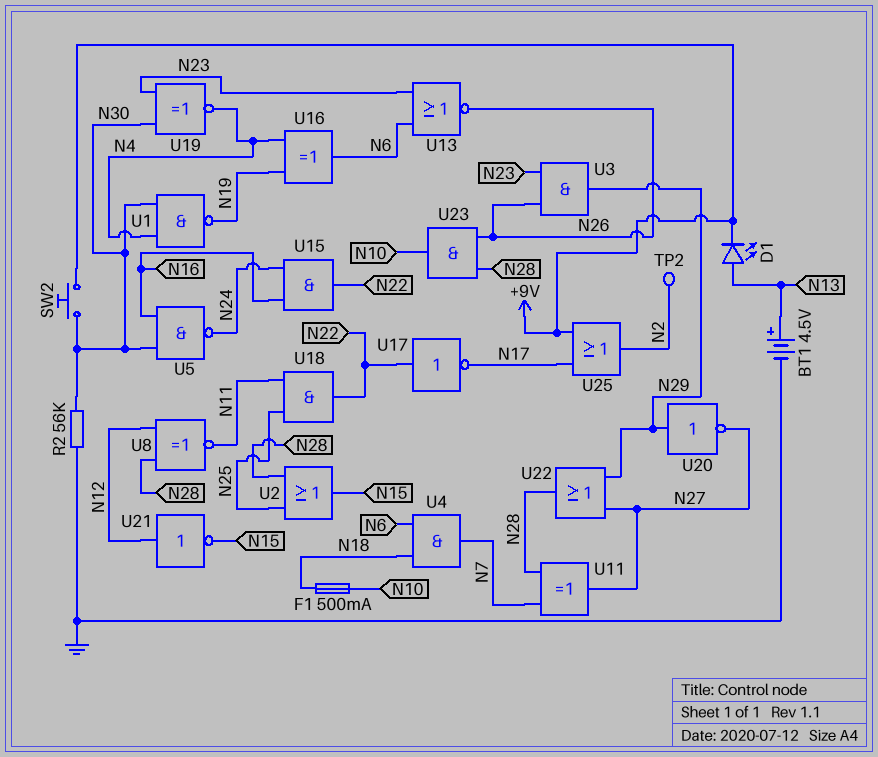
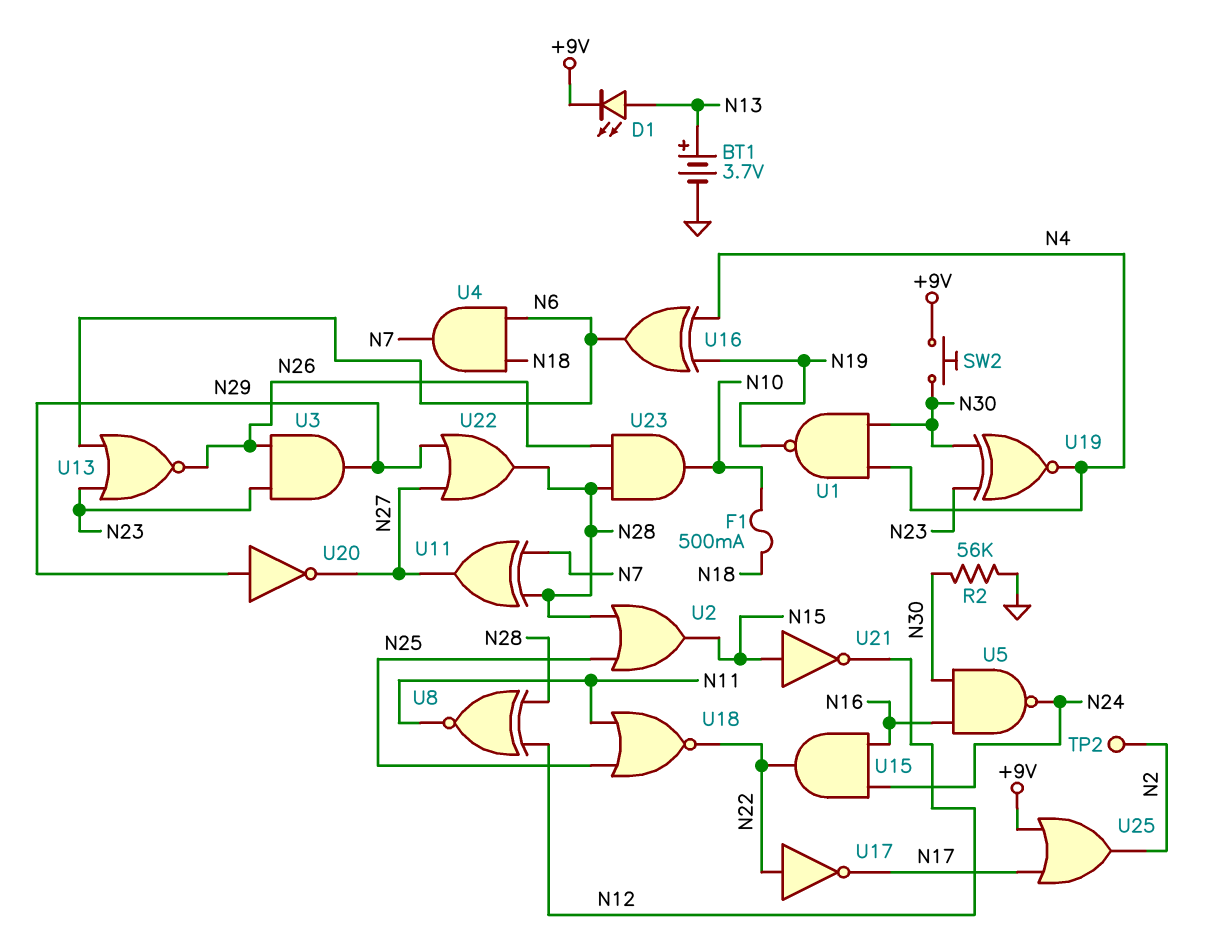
BT1: 4.5V (plus N13, minus GND) -> 3.7V (plus N13, minus GND)
U18: AND (in N11, in N25, out N22) -> NOR (in N11, in N25, out N22)
U21: NOT (in N12, out N15) -> NOT (in N15, out N12)

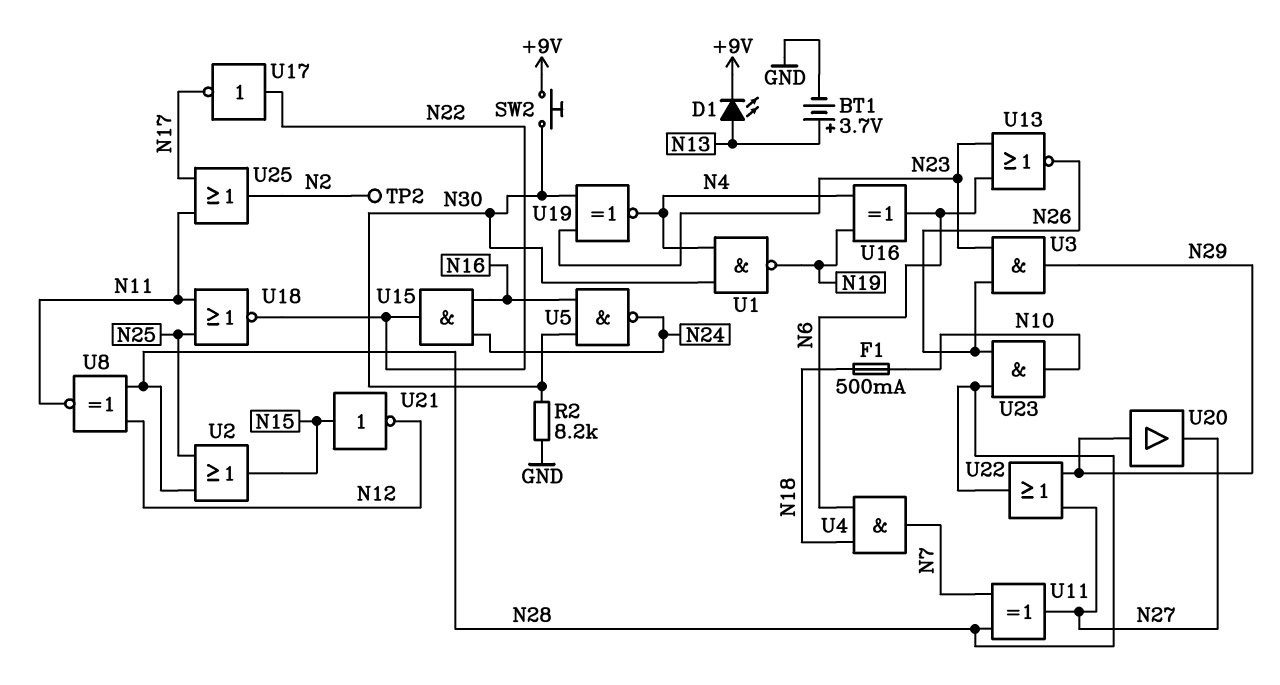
R2: 56k (GND, N30) -> 8.2k (GND, N30)
U20: NOT (in N29, out N27) -> buffer (in N29, out N27)
U25: OR (in +9V, in N17, out N2) -> OR (in N11, in N17, out N2)

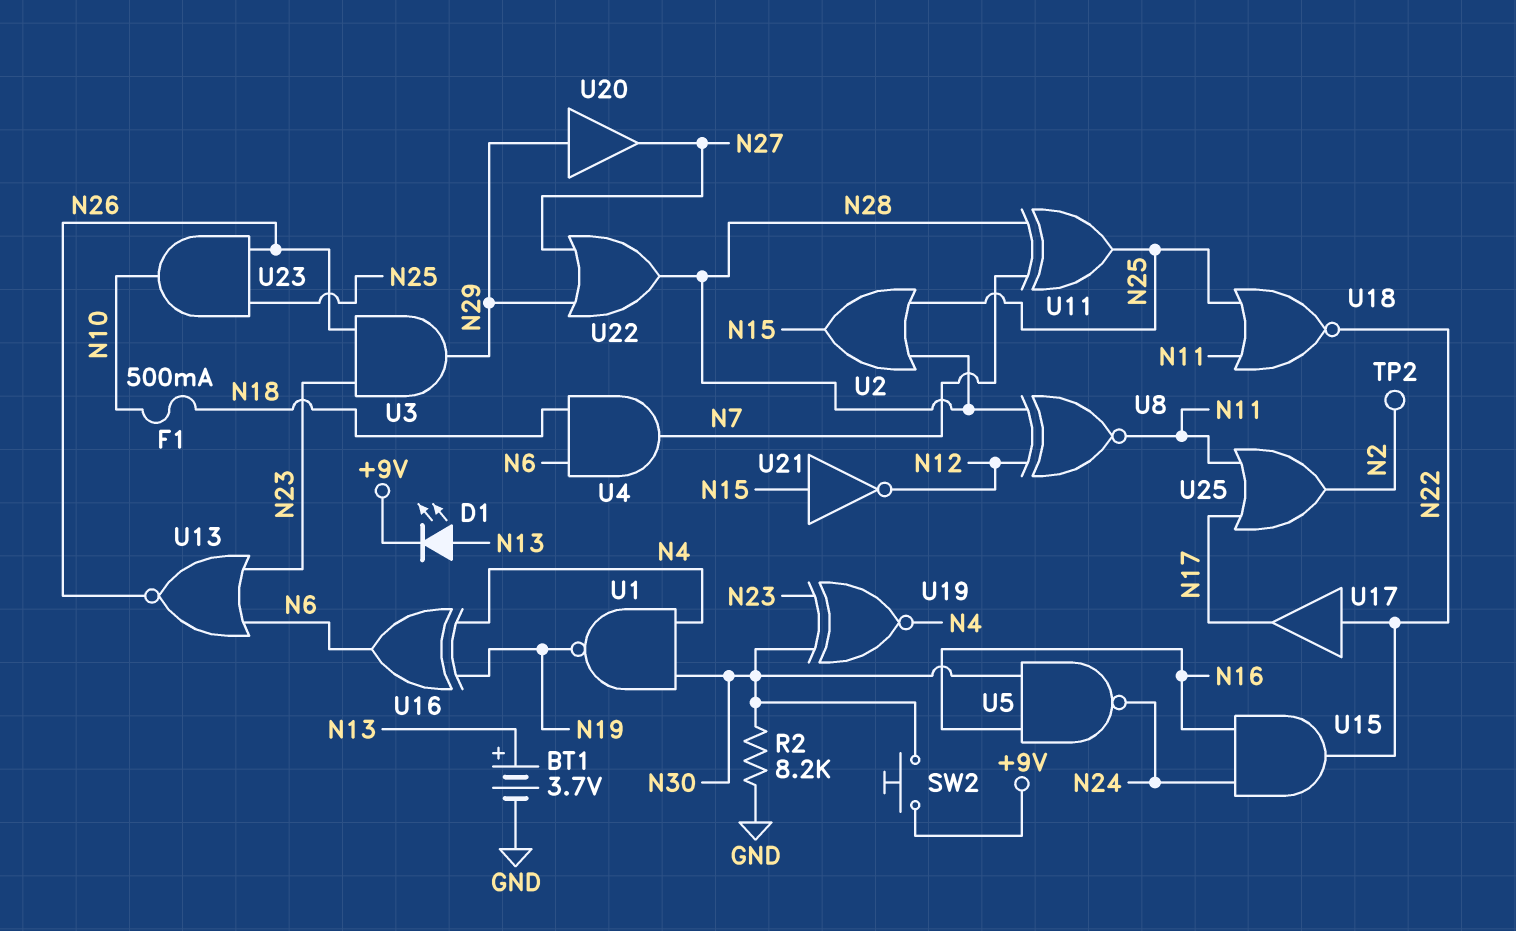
U11: XOR (in N7, in N28, out N27) -> XOR (in N7, in N28, out N25)
U17: NOT (in N22, out N17) -> buffer (in N22, out N17)
U23: AND (in N26, in N28, out N10) -> AND (in N25, in N26, out N10)

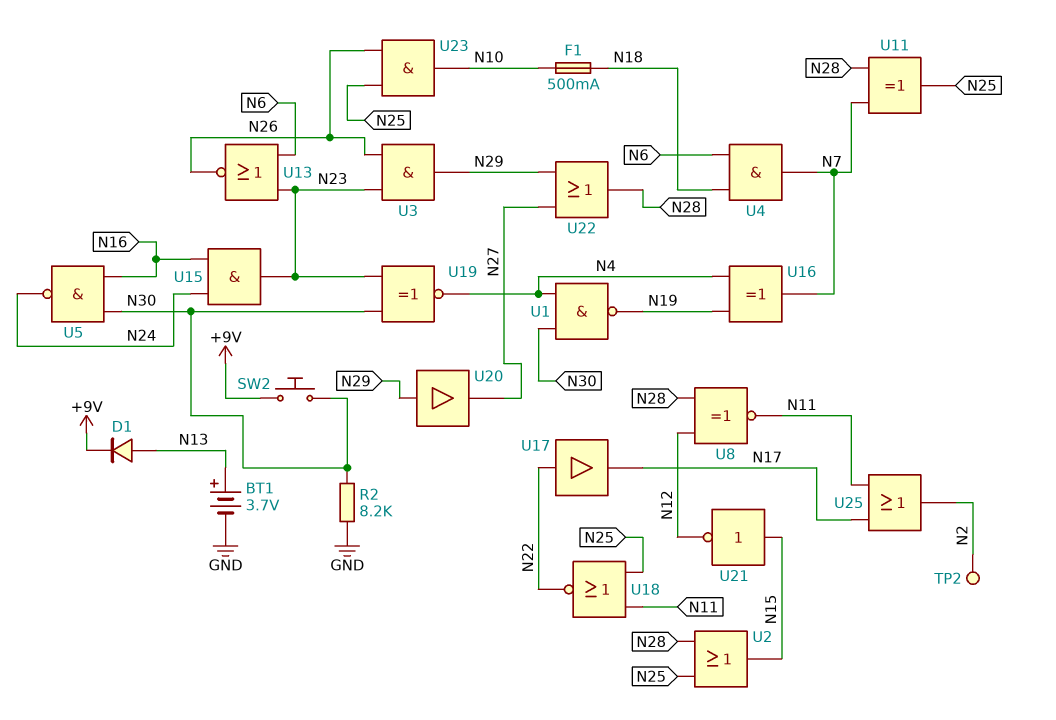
D1: LED (A N13, K +9V) -> diode (A N13, K +9V)
U15: AND (in N16, in N24, out N22) -> AND (in N16, in N24, out N23)
U16: XOR (in N4, in N19, out N6) -> XOR (in N4, in N19, out N7)

